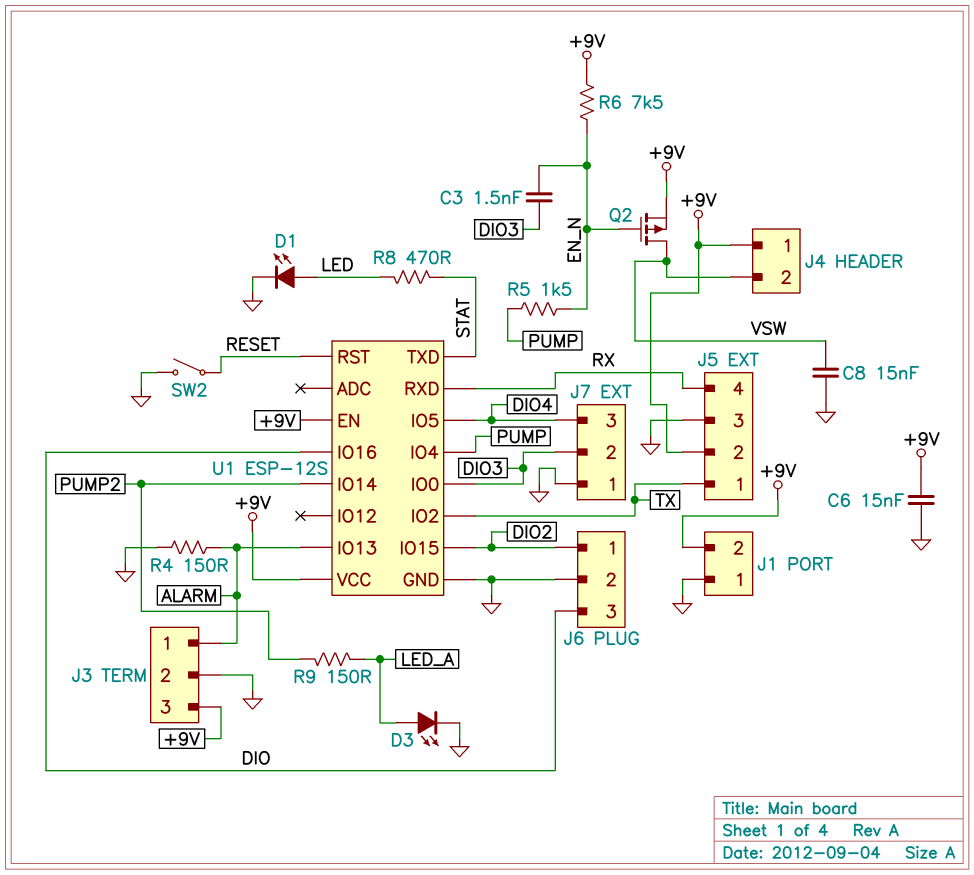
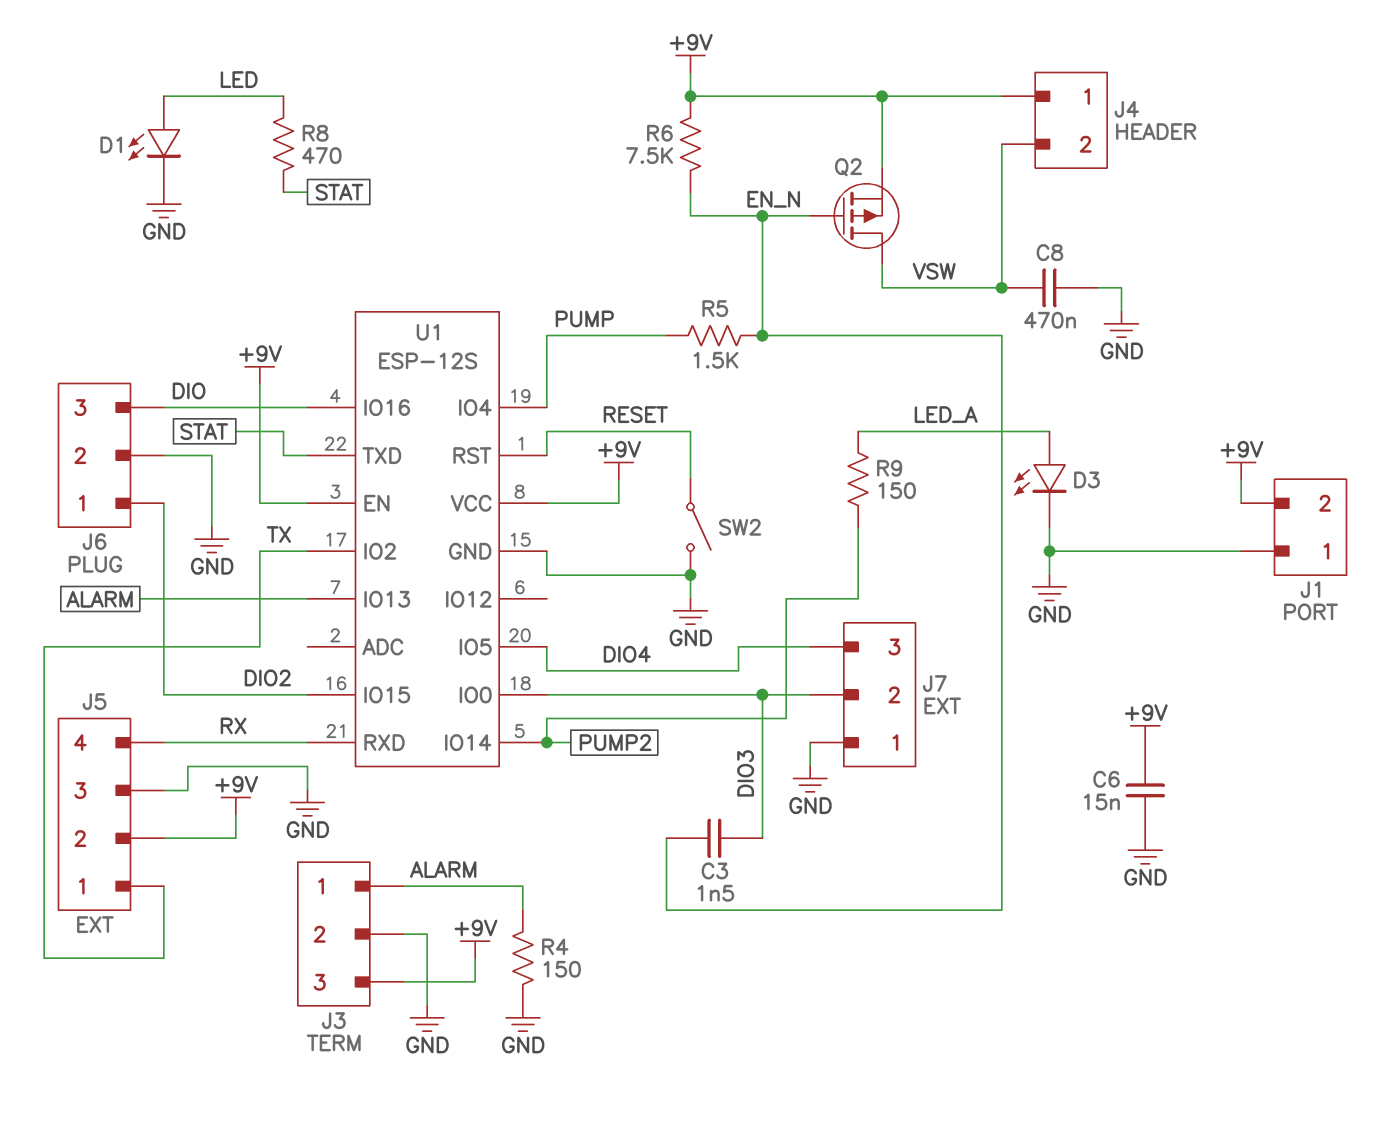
C8: 15nF (GND, VSW) -> 470nF (GND, VSW)

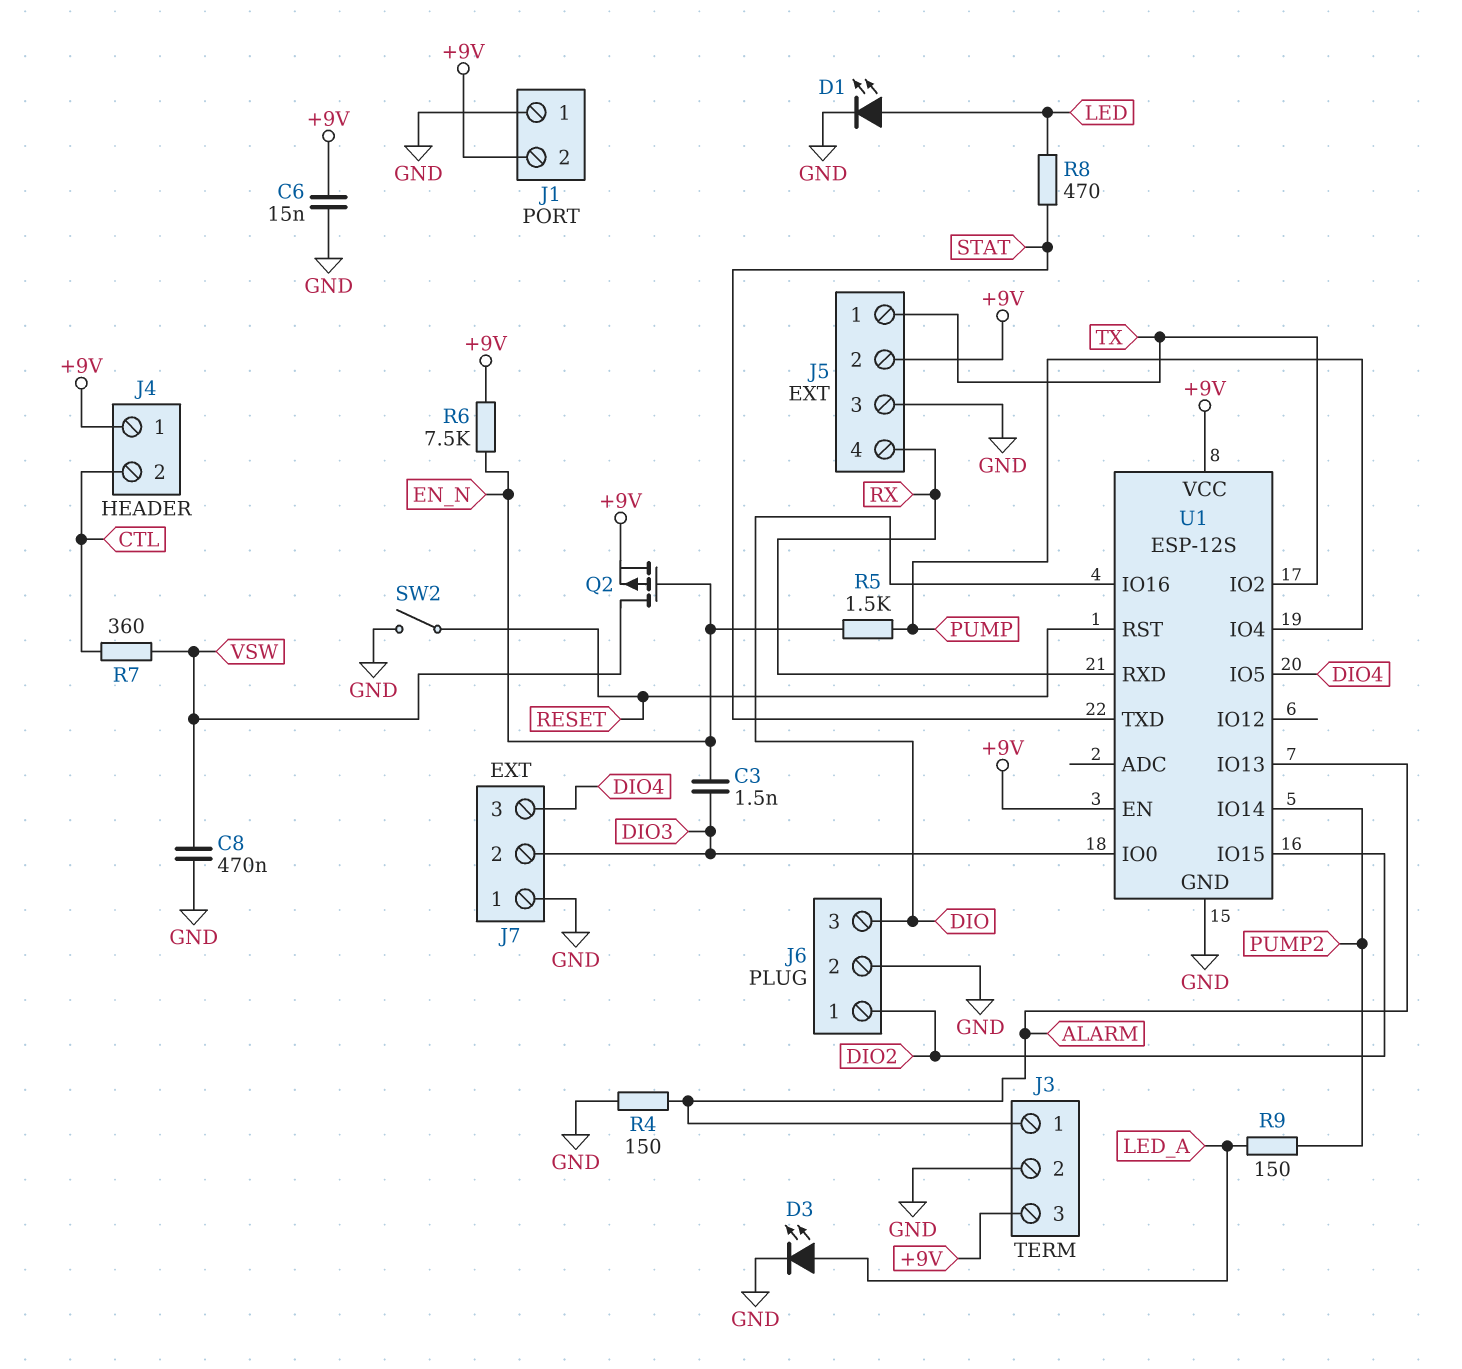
J4 pin 2: VSW -> CTL
R7: none -> 360 (CTL, VSW)

